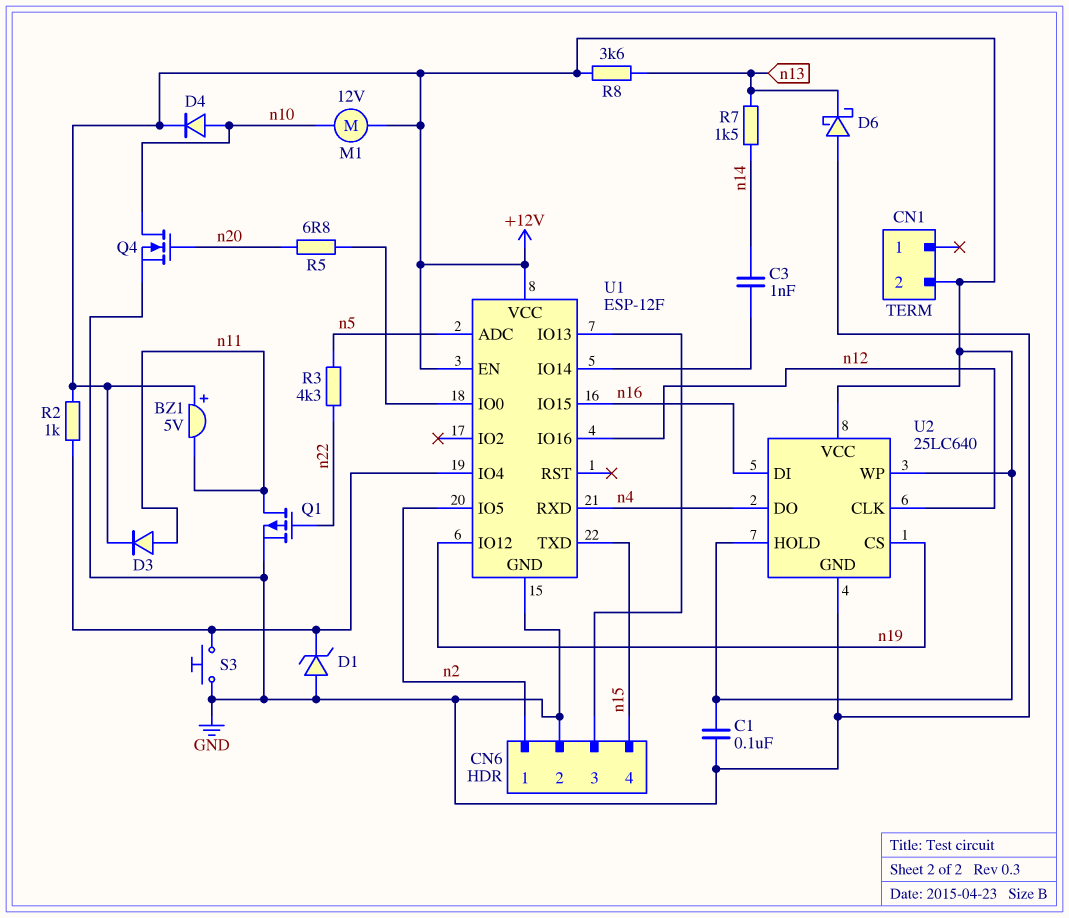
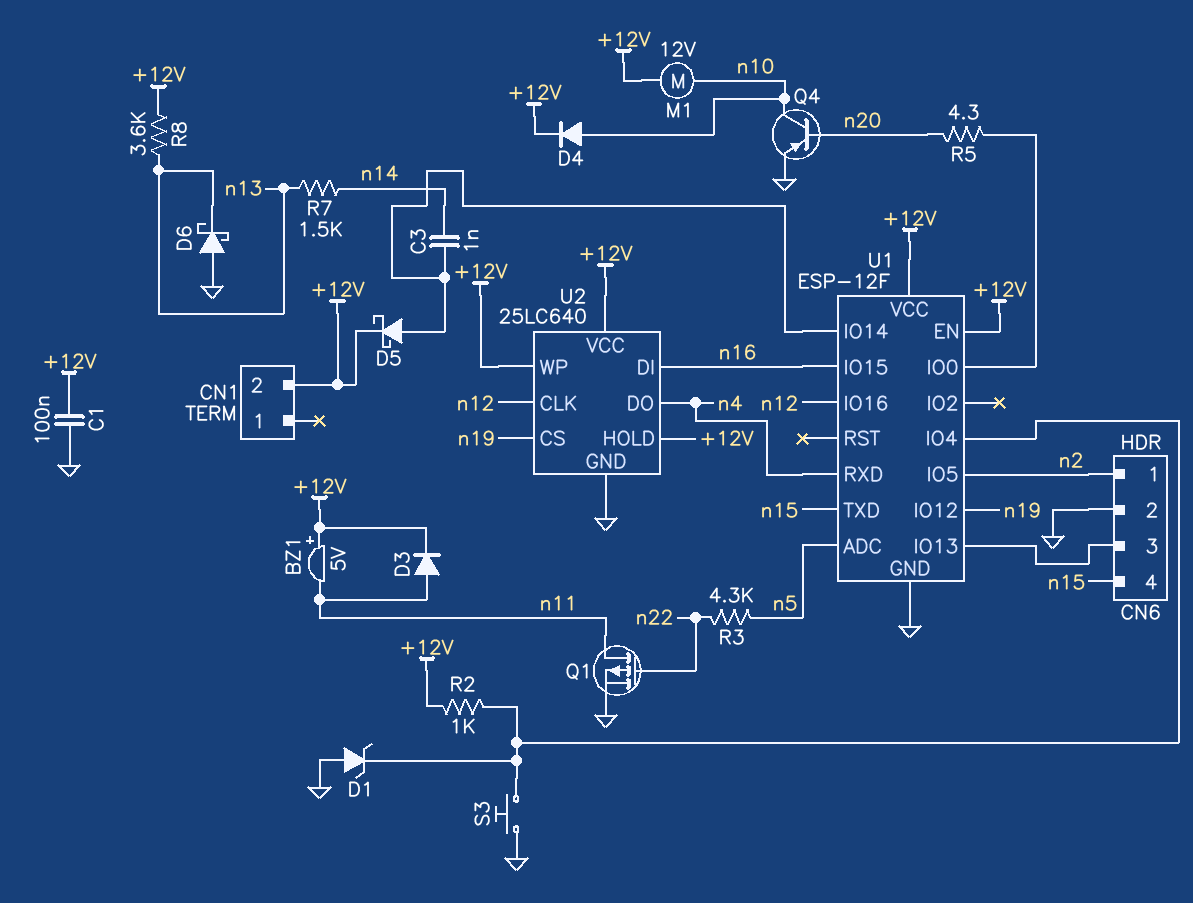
D5: none -> schottky (A U1/IO14, K +12V)
Q4: NMOS (G n20, D n10, S GND) -> PNP (B n20, C n10, E GND)
R5: 6.8 (U1/IO0, n20) -> 4.3 (U1/IO0, n20)

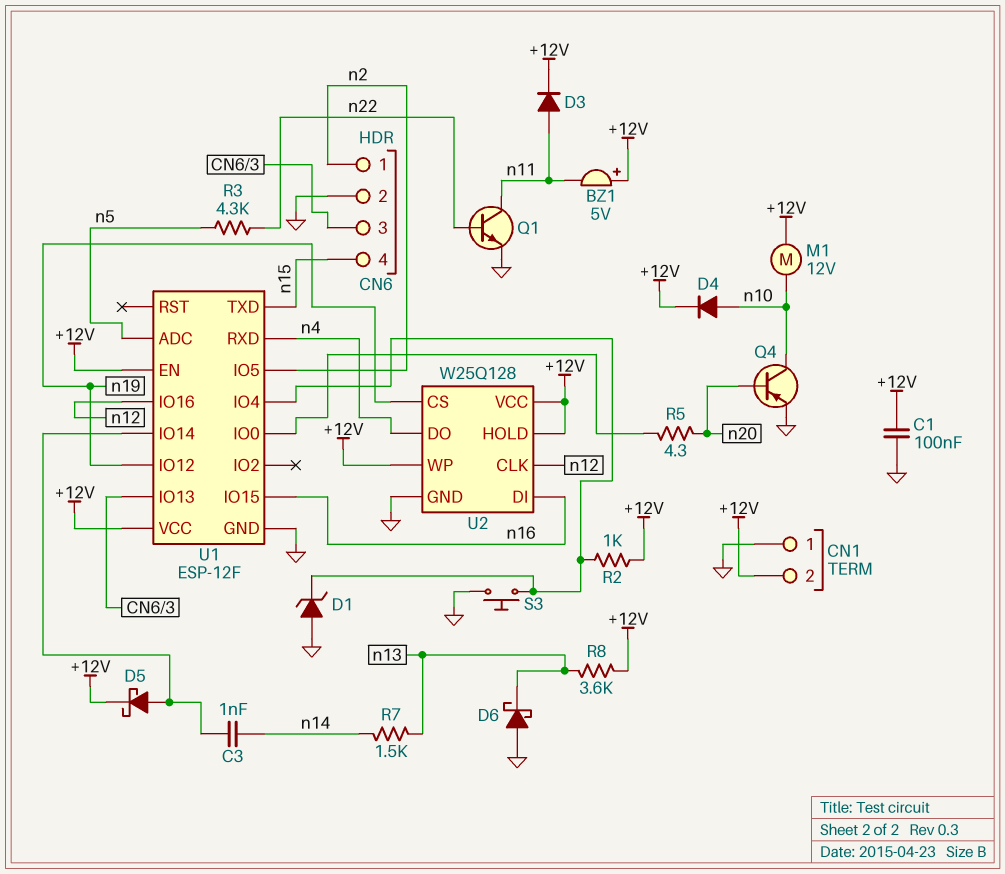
CN1 pin 1: none -> GND
Q1: PMOS (G n22, D n11, S GND) -> NPN (B n22, C n11, E GND)
U2: 25LC640 -> W25Q128

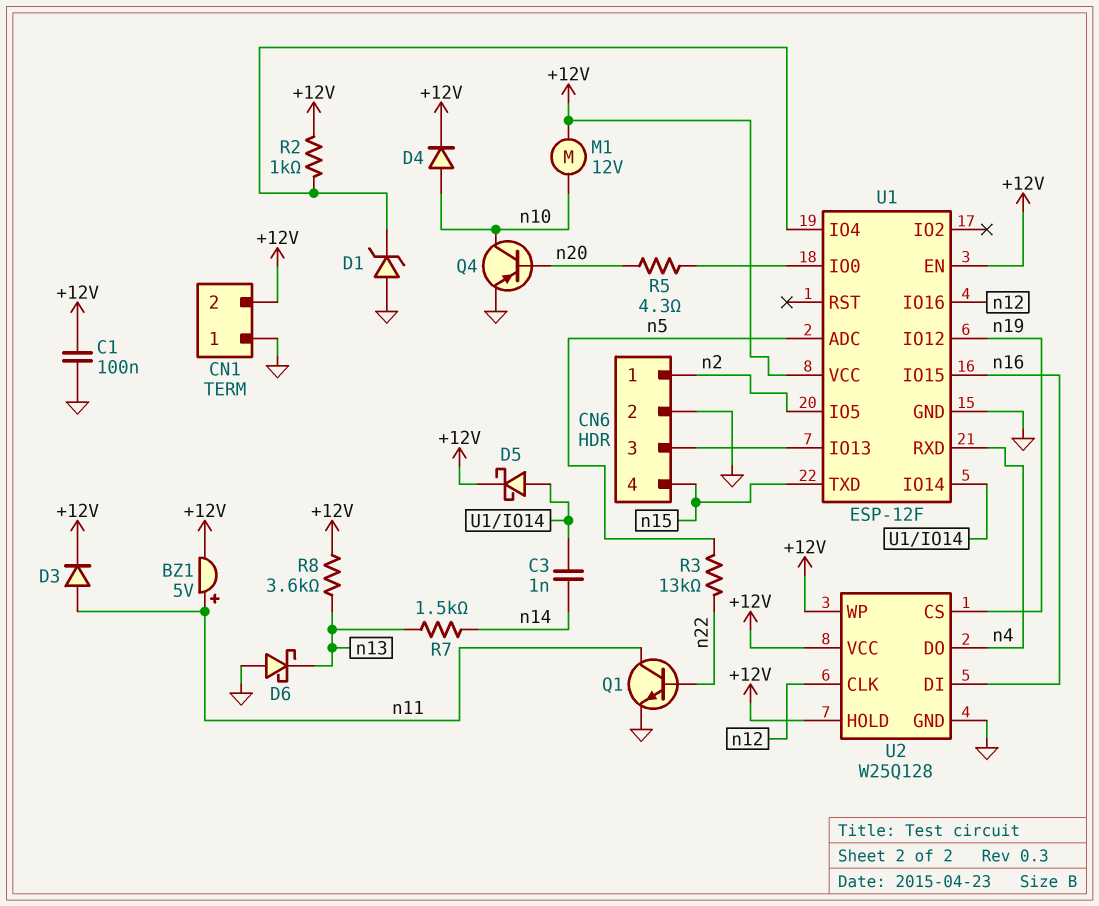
BZ1: buzzer 5V (plus +12V, minus n11) -> buzzer 5V (plus n11, minus +12V)
R3: 4.3k (n5, n22) -> 13k (n5, n22)
S3: button (GND, U1/IO4) -> none

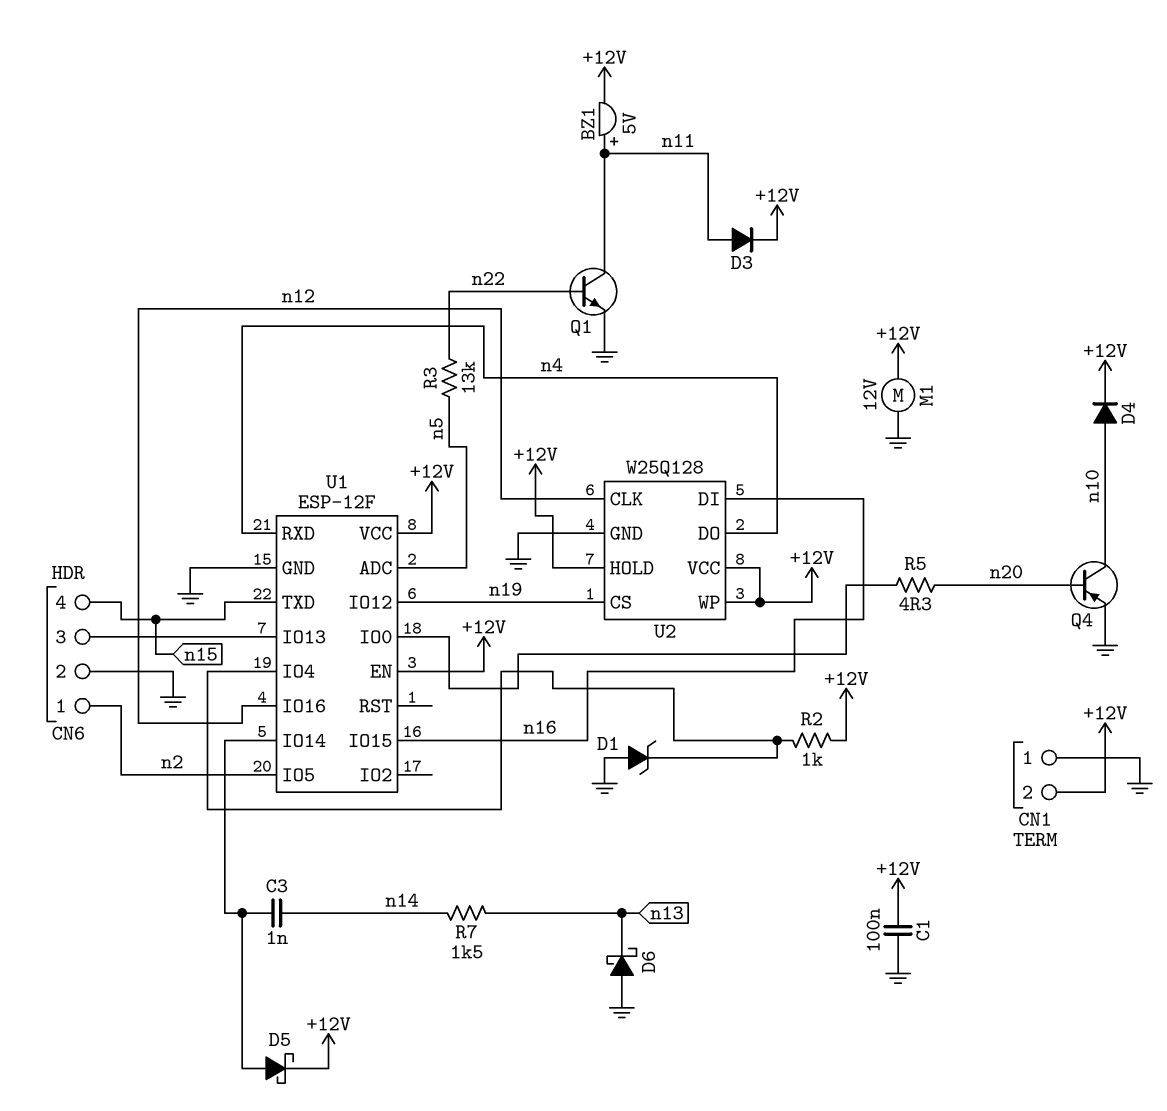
M1: motor 12V (+12V, n10) -> motor 12V (+12V, GND)
R8: 3.6k (+12V, n13) -> none

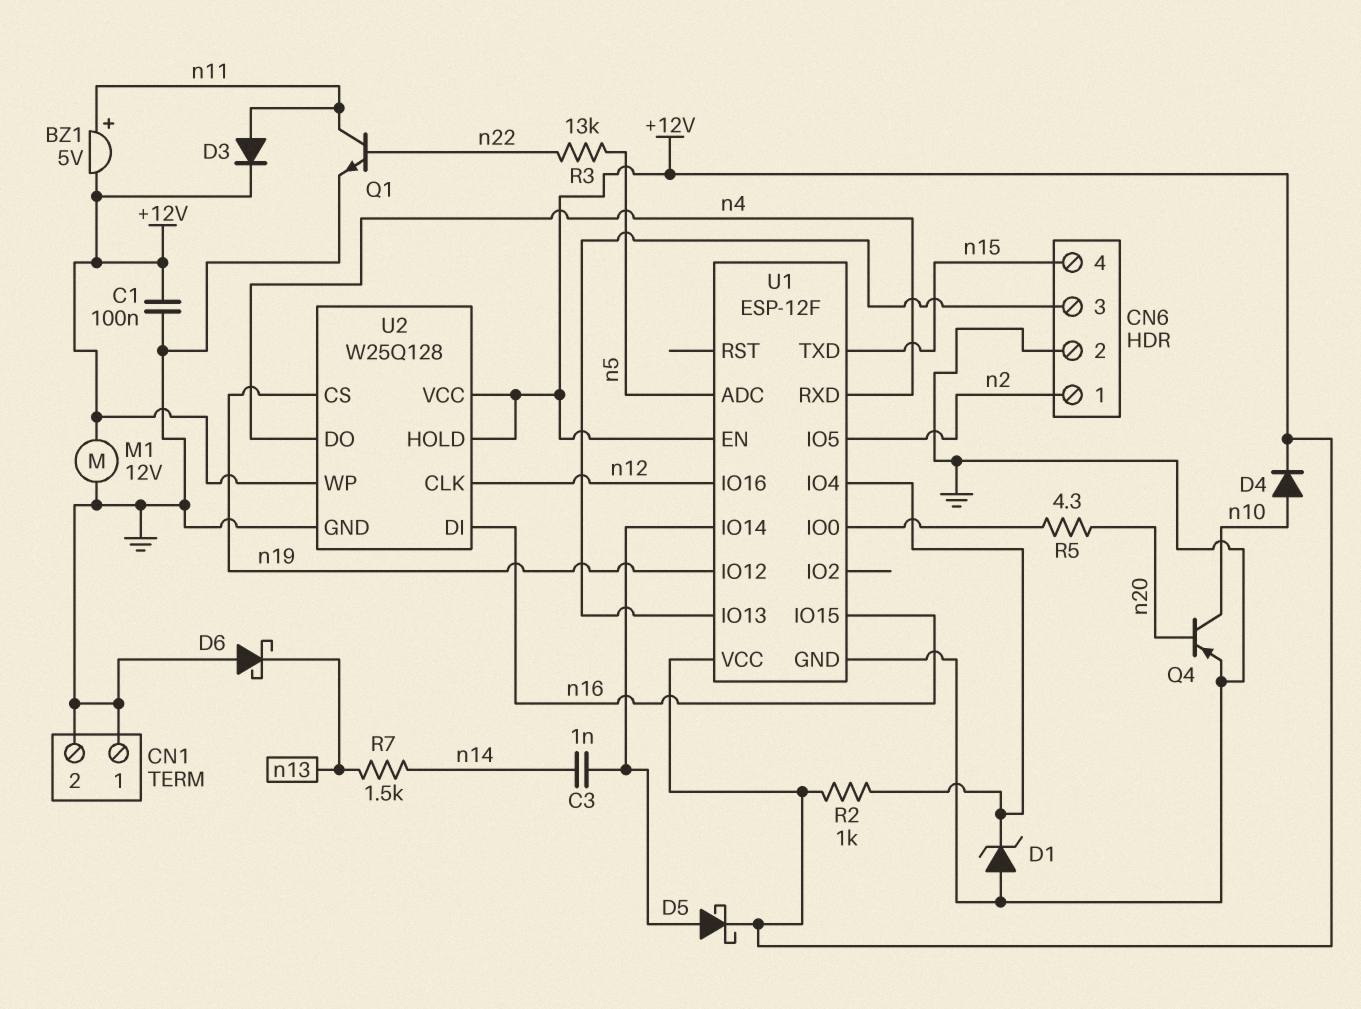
CN1 pin 2: +12V -> GND

